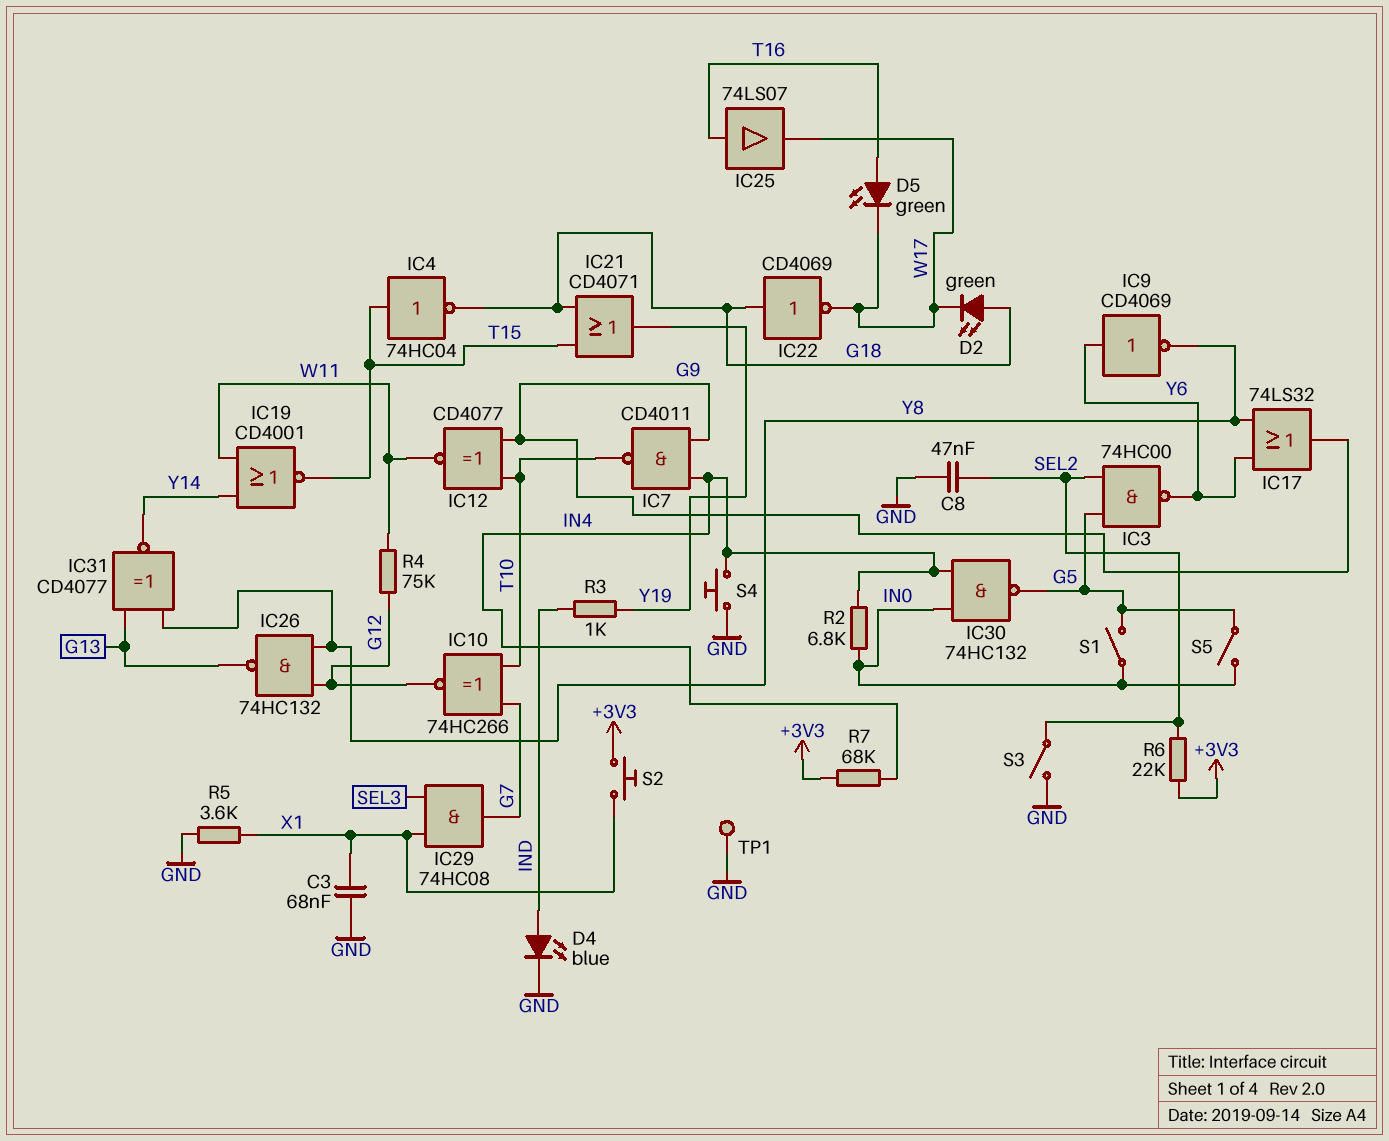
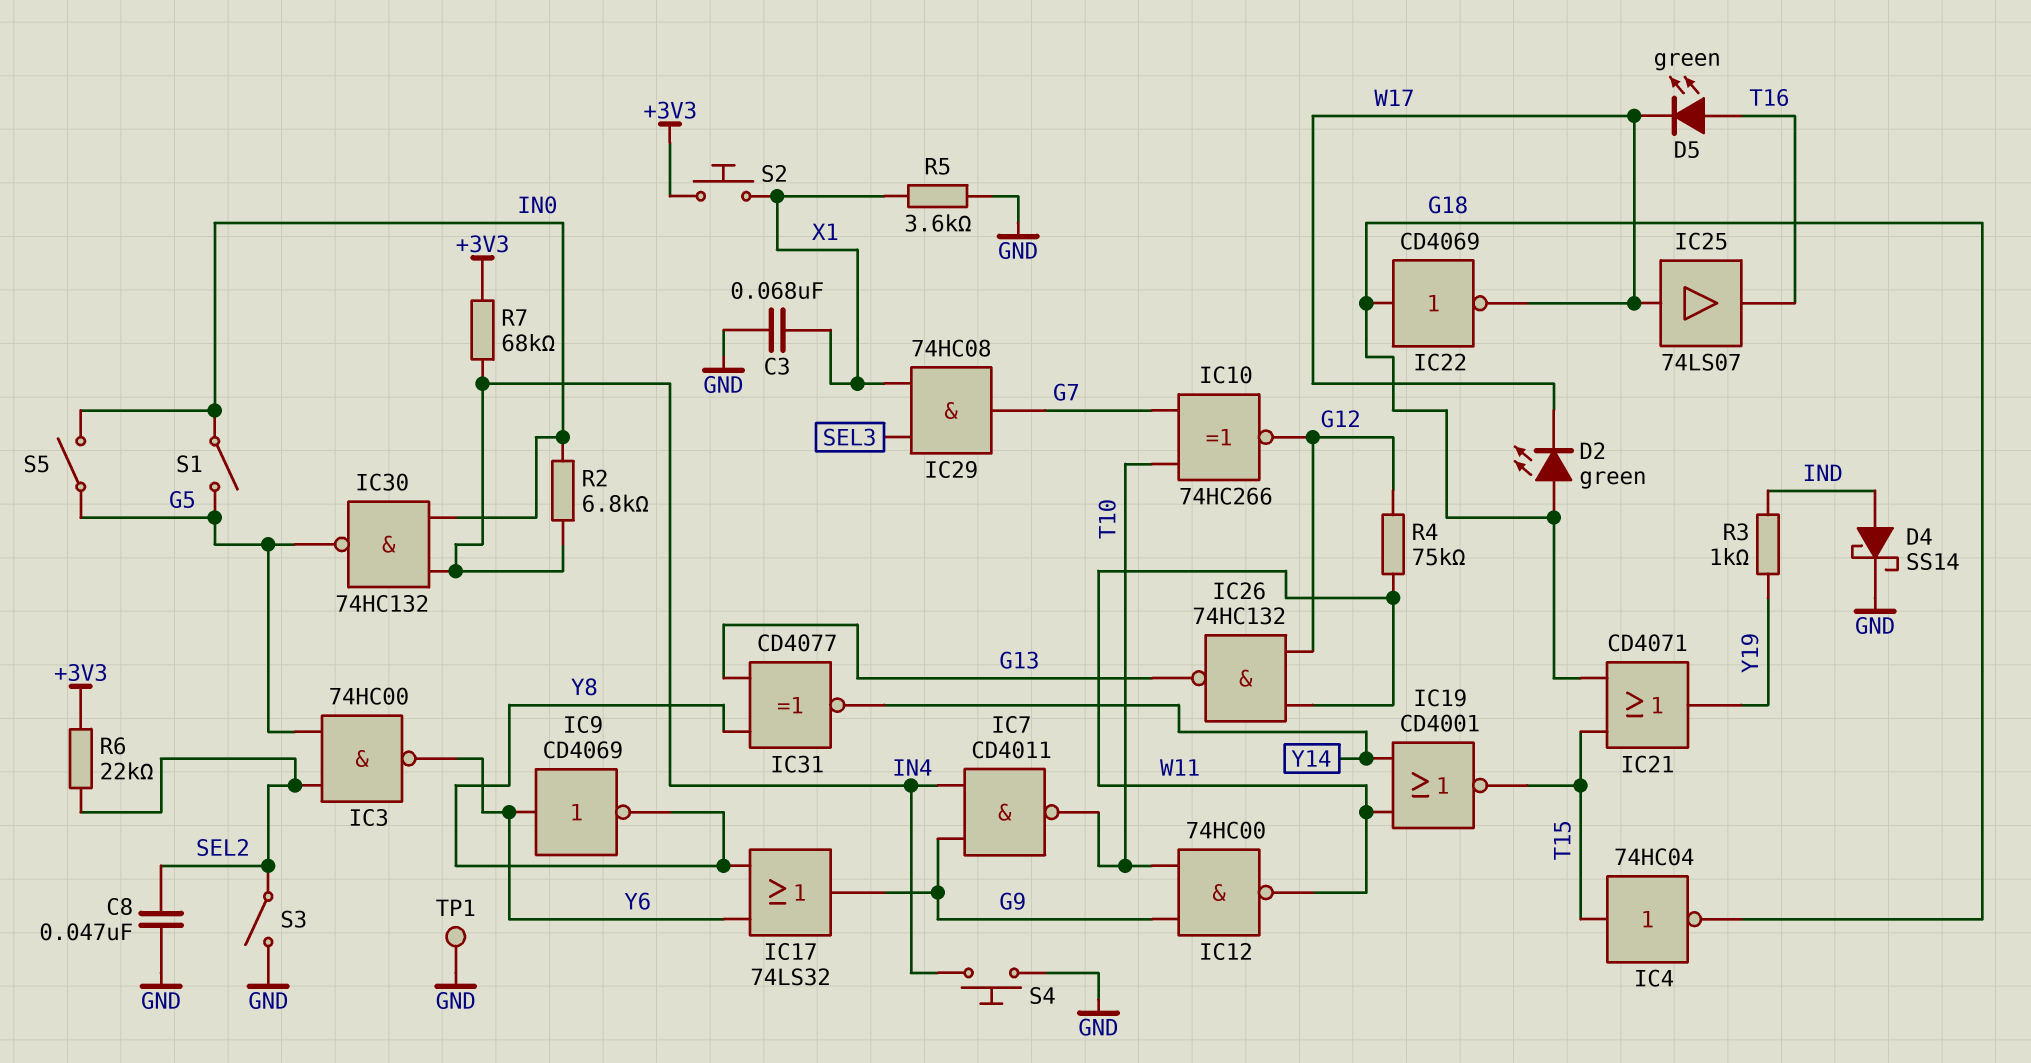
D4: LED blue (A IND, K GND) -> schottky SS14 (A IND, K GND)
IC12: XNOR CD4077 (in G9, in T10, out W11) -> NAND 74HC00 (in G9, in T10, out W11)
IC25: buffer 74LS07 (in T16, out W17) -> buffer 74LS07 (in W17, out T16)
IC26: NAND 74HC132 (in G12, in Y8, out G13) -> NAND 74HC132 (in G12, in W11, out G13)

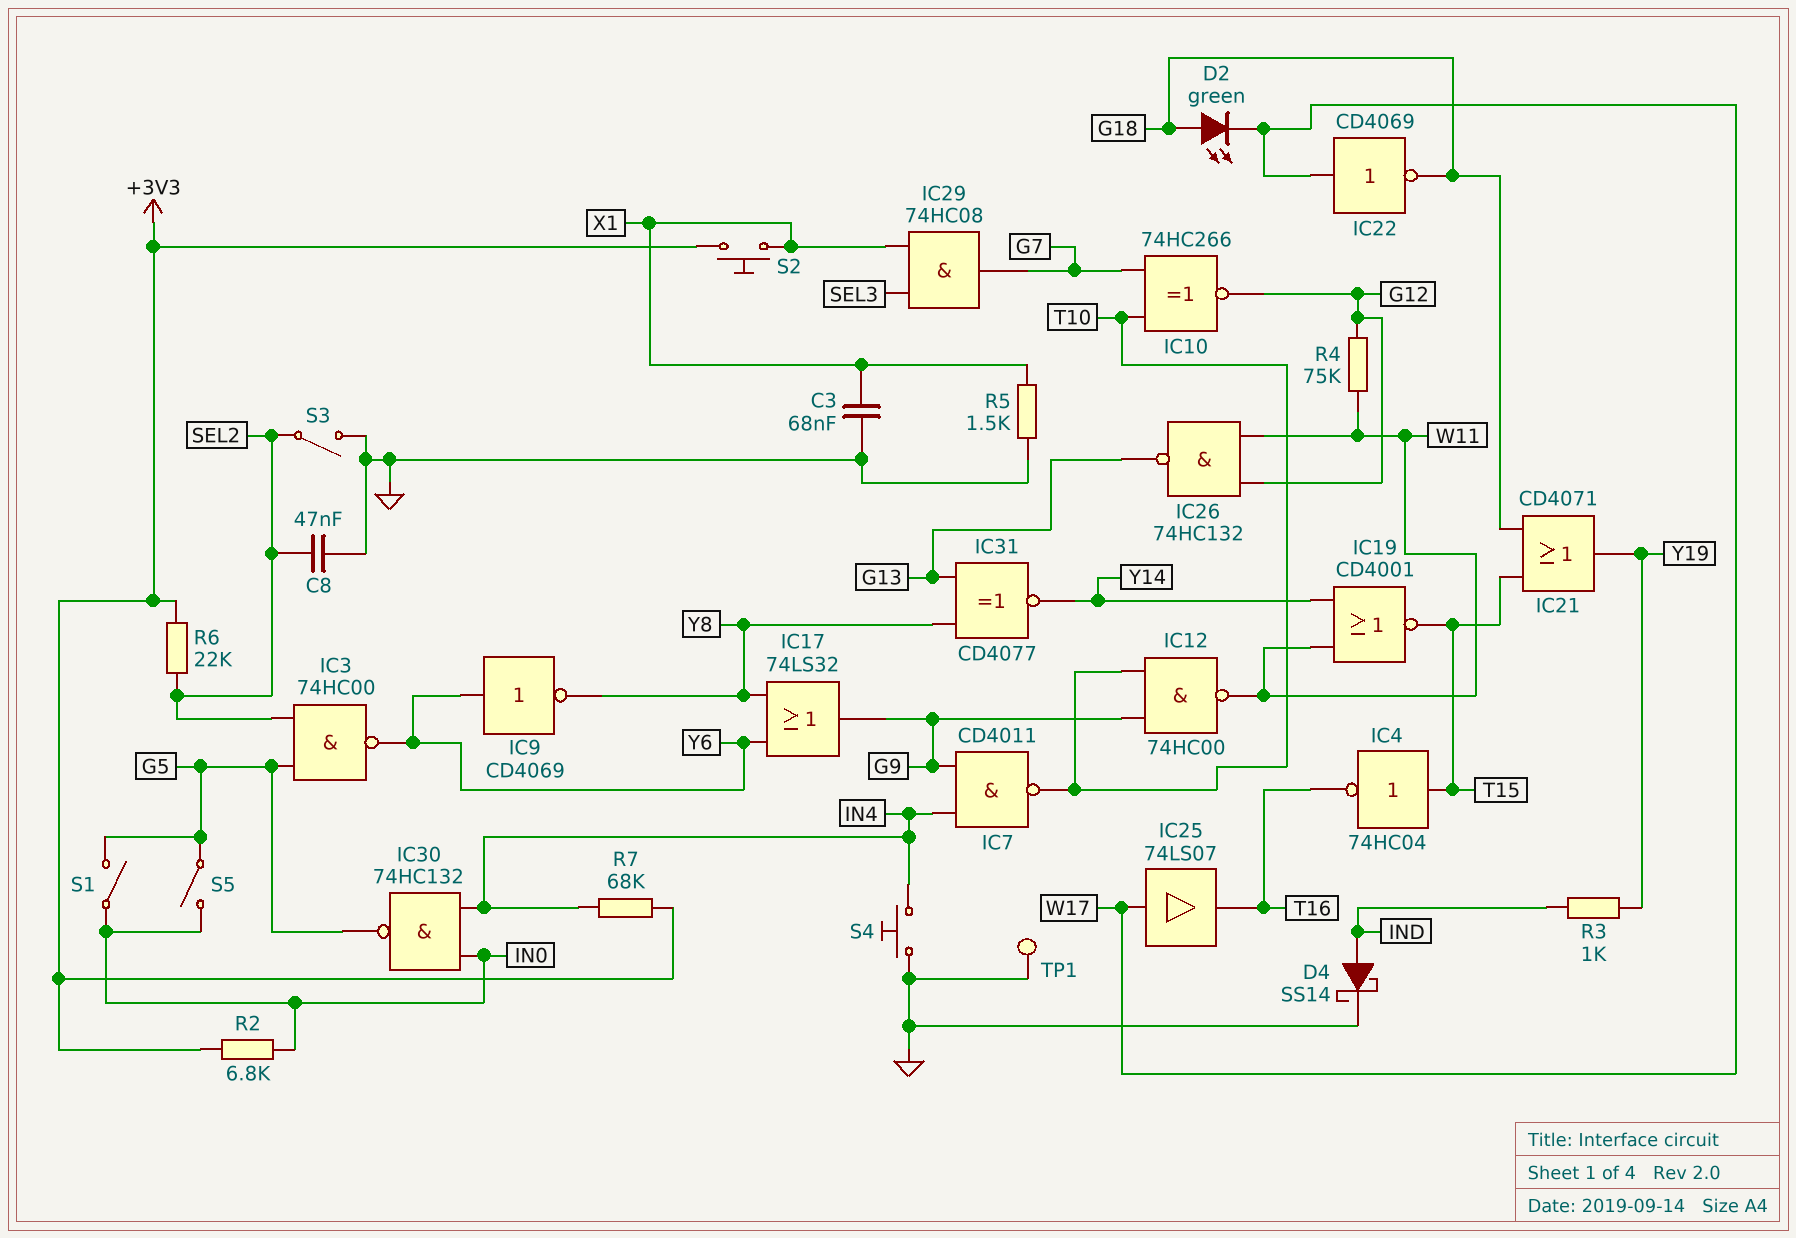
D5: LED green (A T16, K W17) -> none
IC4: NOT 74HC04 (in T15, out G18) -> NOT 74HC04 (in T15, out T16)
IC22: NOT CD4069 (in G18, out W17) -> NOT CD4069 (in W17, out G18)
R2: 6.8k (IN0, IN4) -> 6.8k (+3V3, IN0)
R5: 3.6k (GND, X1) -> 1.5k (GND, X1)

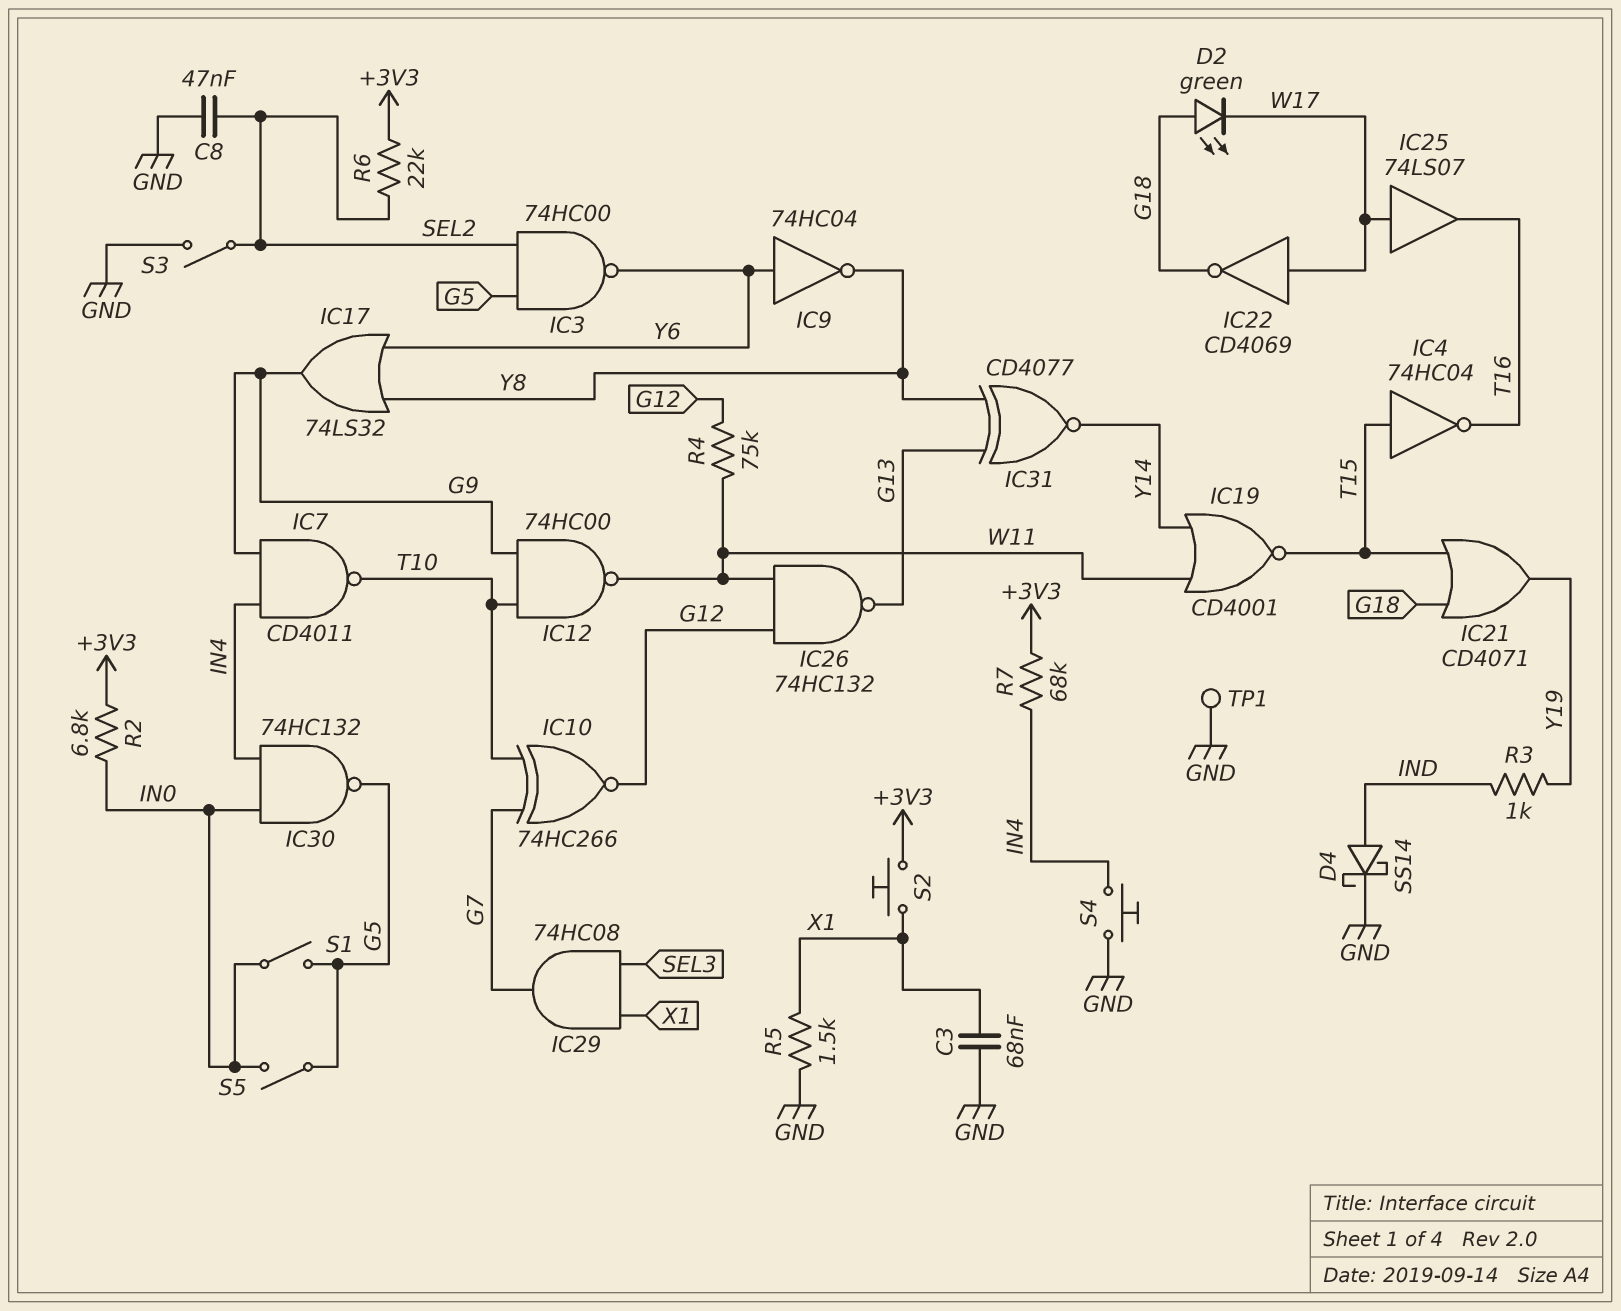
IC9: NOT CD4069 (in Y6, out Y8) -> NOT 74HC04 (in Y6, out Y8)

